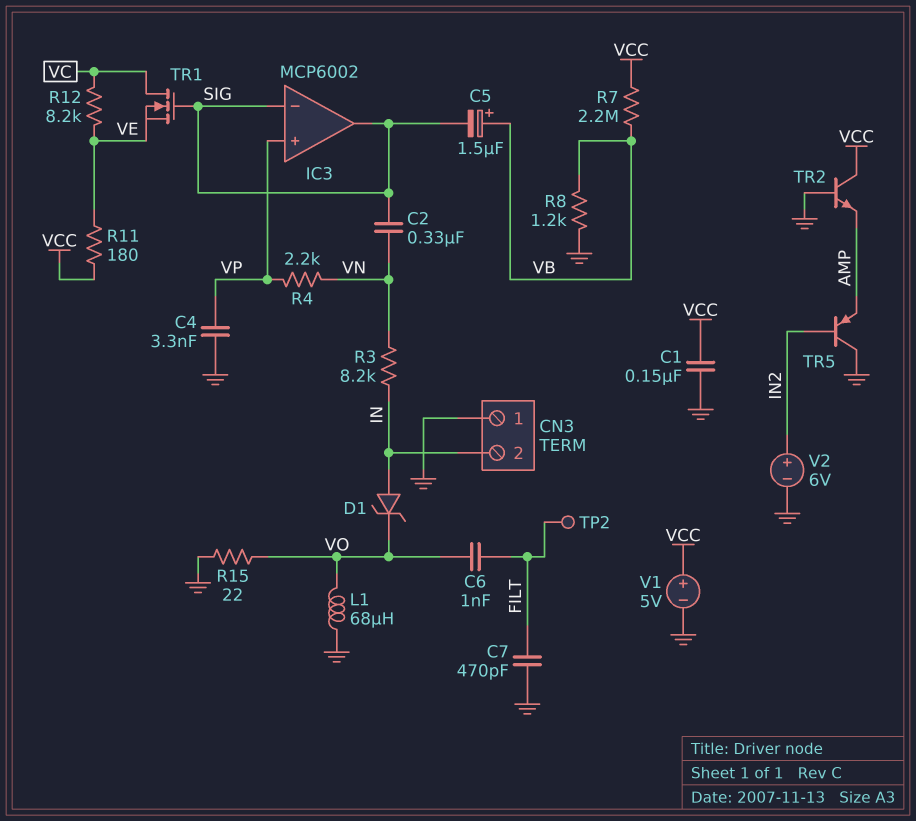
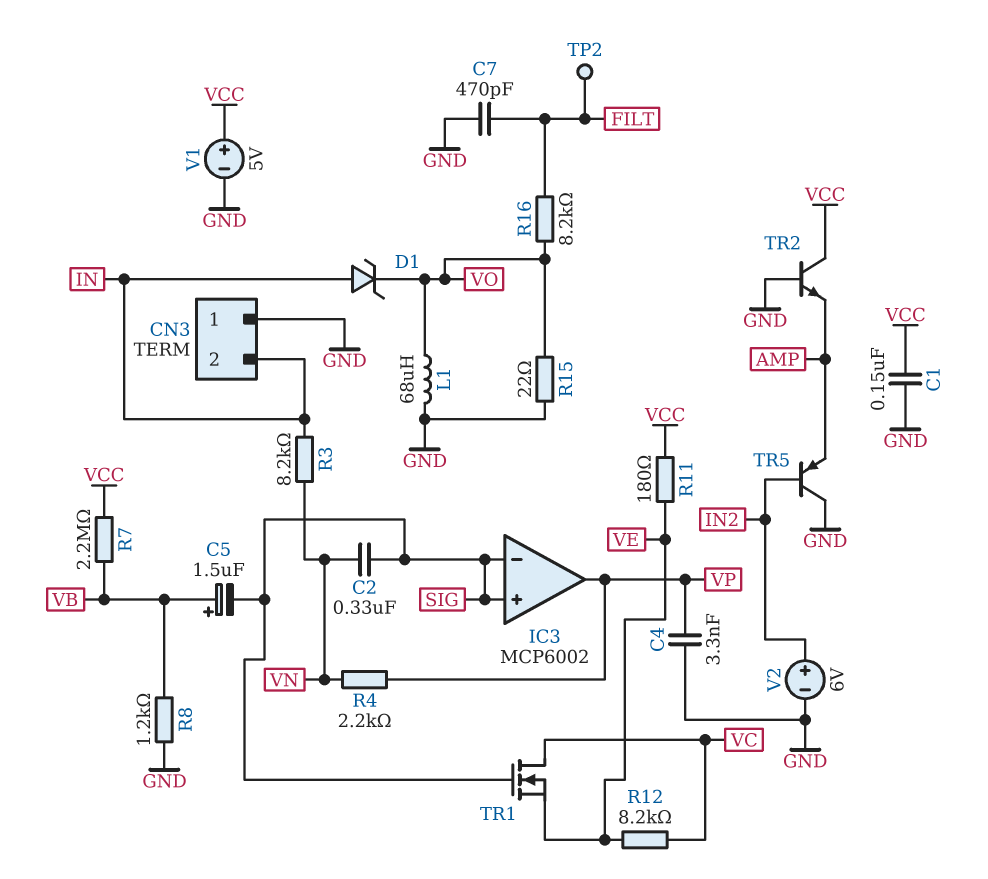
C6: 1nF (FILT, VO) -> none
IC3 pin in+: VP -> SIG
IC3 pin out: SIG -> VP
R16: none -> 8.2k (FILT, VO)

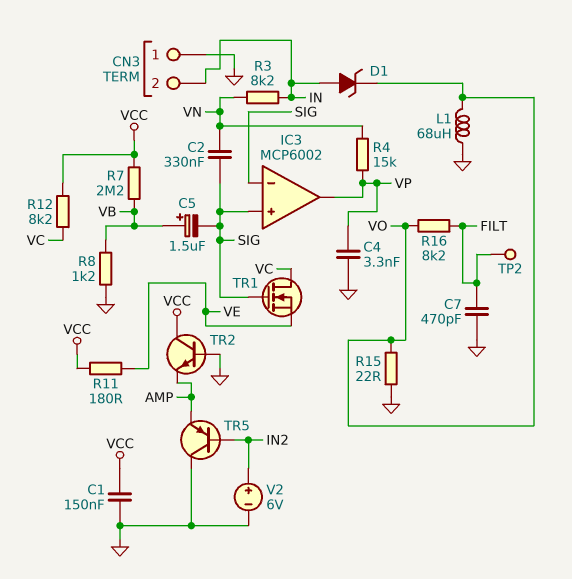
R4: 2.2k (VN, VP) -> 15k (VN, VP)
R12: 8.2k (VC, VE) -> 8.2k (VC, VCC)
V1: 5V (plus VCC, minus GND) -> none

